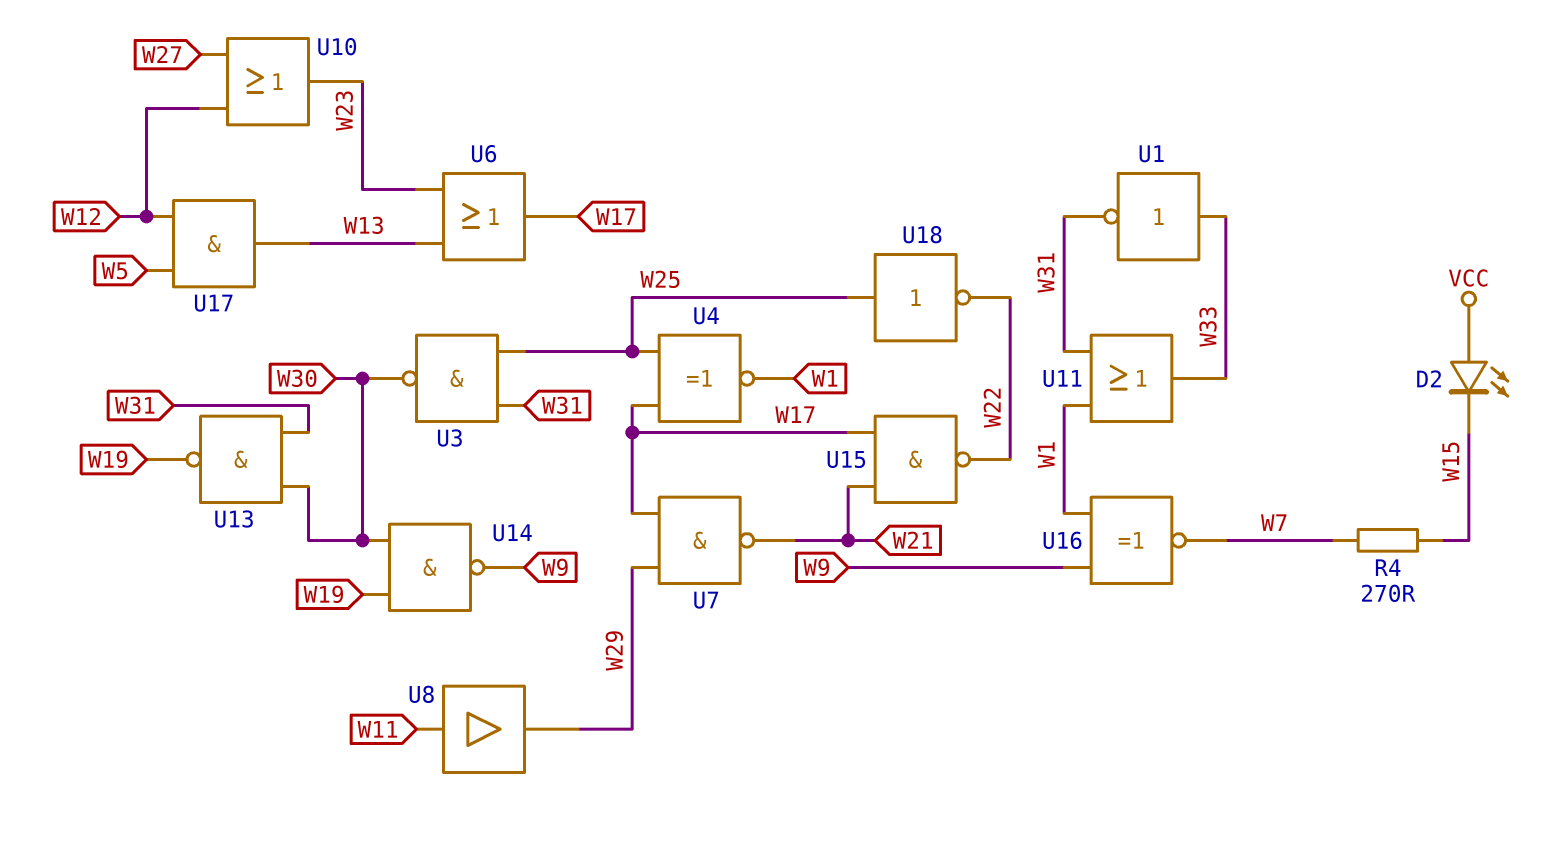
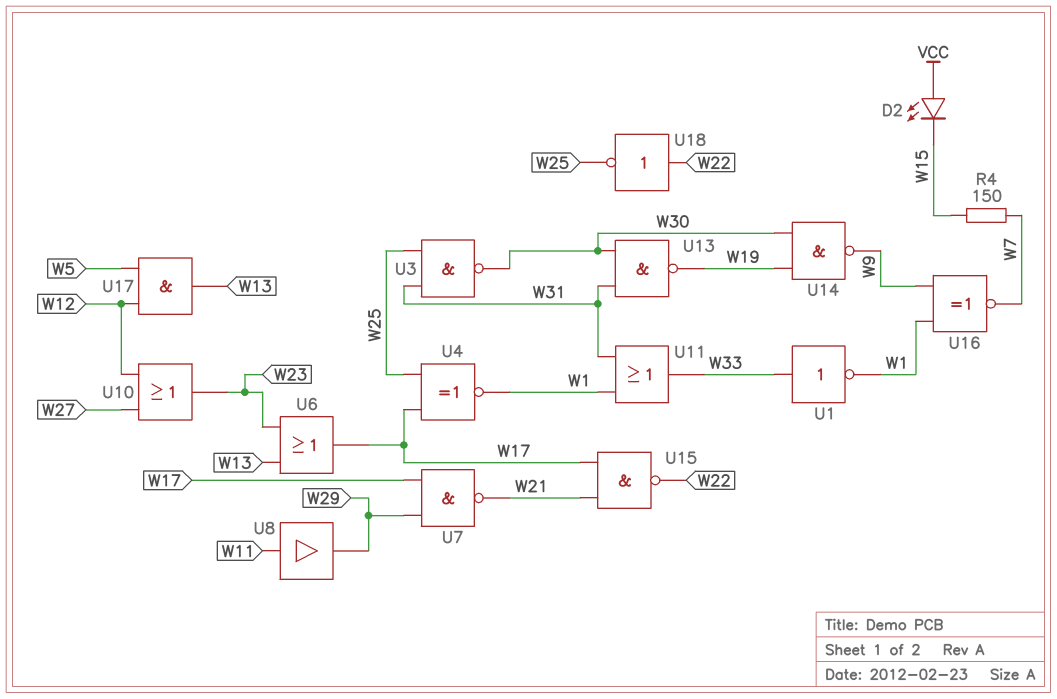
R4: 270 (W7, W15) -> 150 (W7, W15)
U1: NOT (in W33, out W31) -> NOT (in W33, out W1)
U18: NOT (in W25, out W22) -> NOT (in W22, out W25)

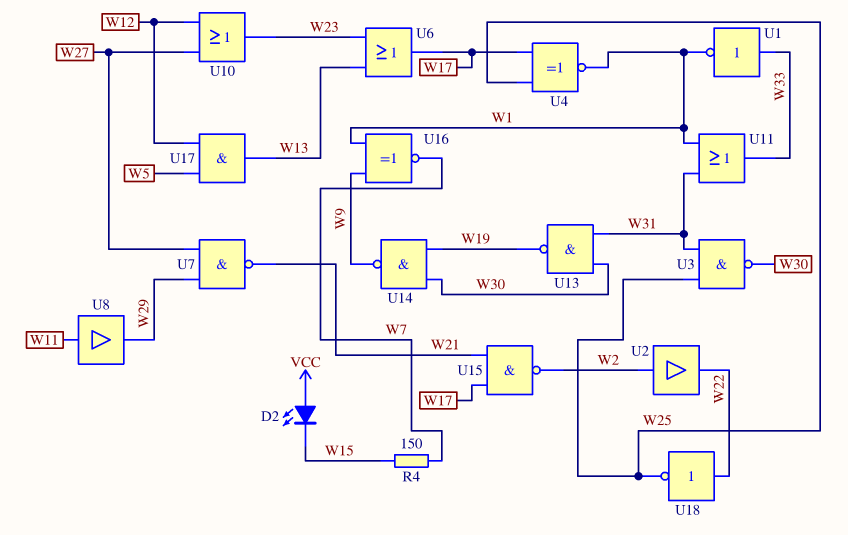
U2: none -> buffer (in W2, out W22)
U7: NAND (in W17, in W29, out W21) -> NAND (in W27, in W29, out W21)
U15: NAND (in W17, in W21, out W22) -> NAND (in W17, in W21, out W2)

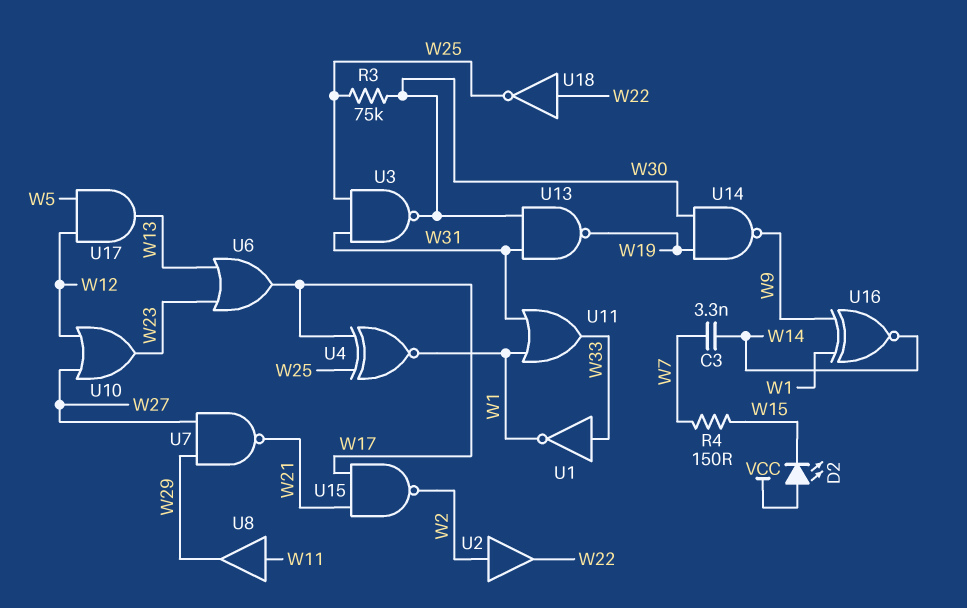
C3: none -> 3.3nF (W7, W14)
R3: none -> 75k (W25, W30)
U16: XNOR (in W1, in W9, out W7) -> XNOR (in W1, in W9, out W14)

